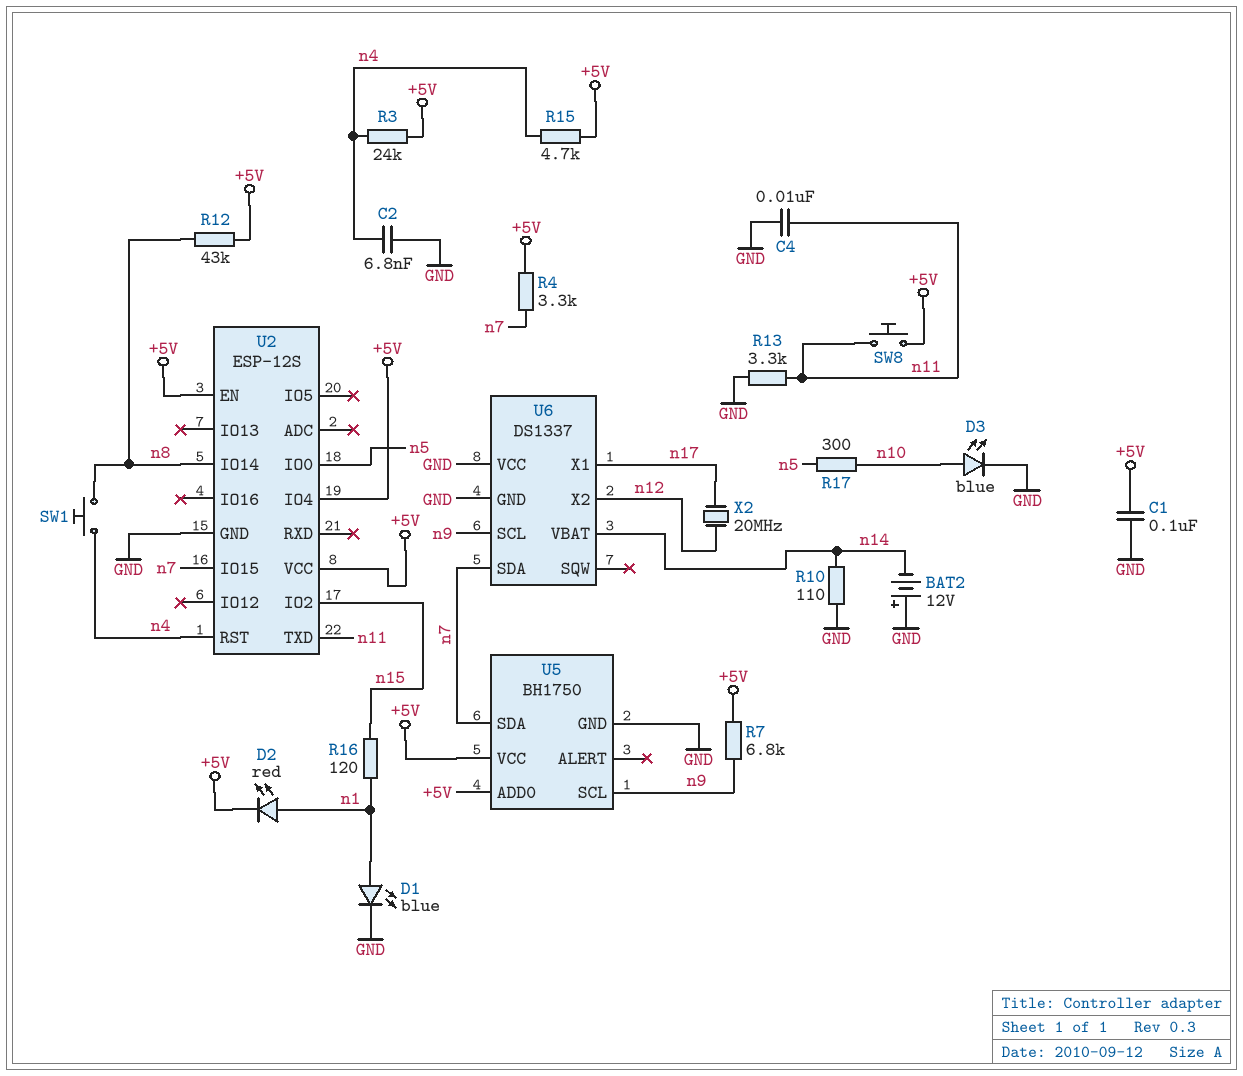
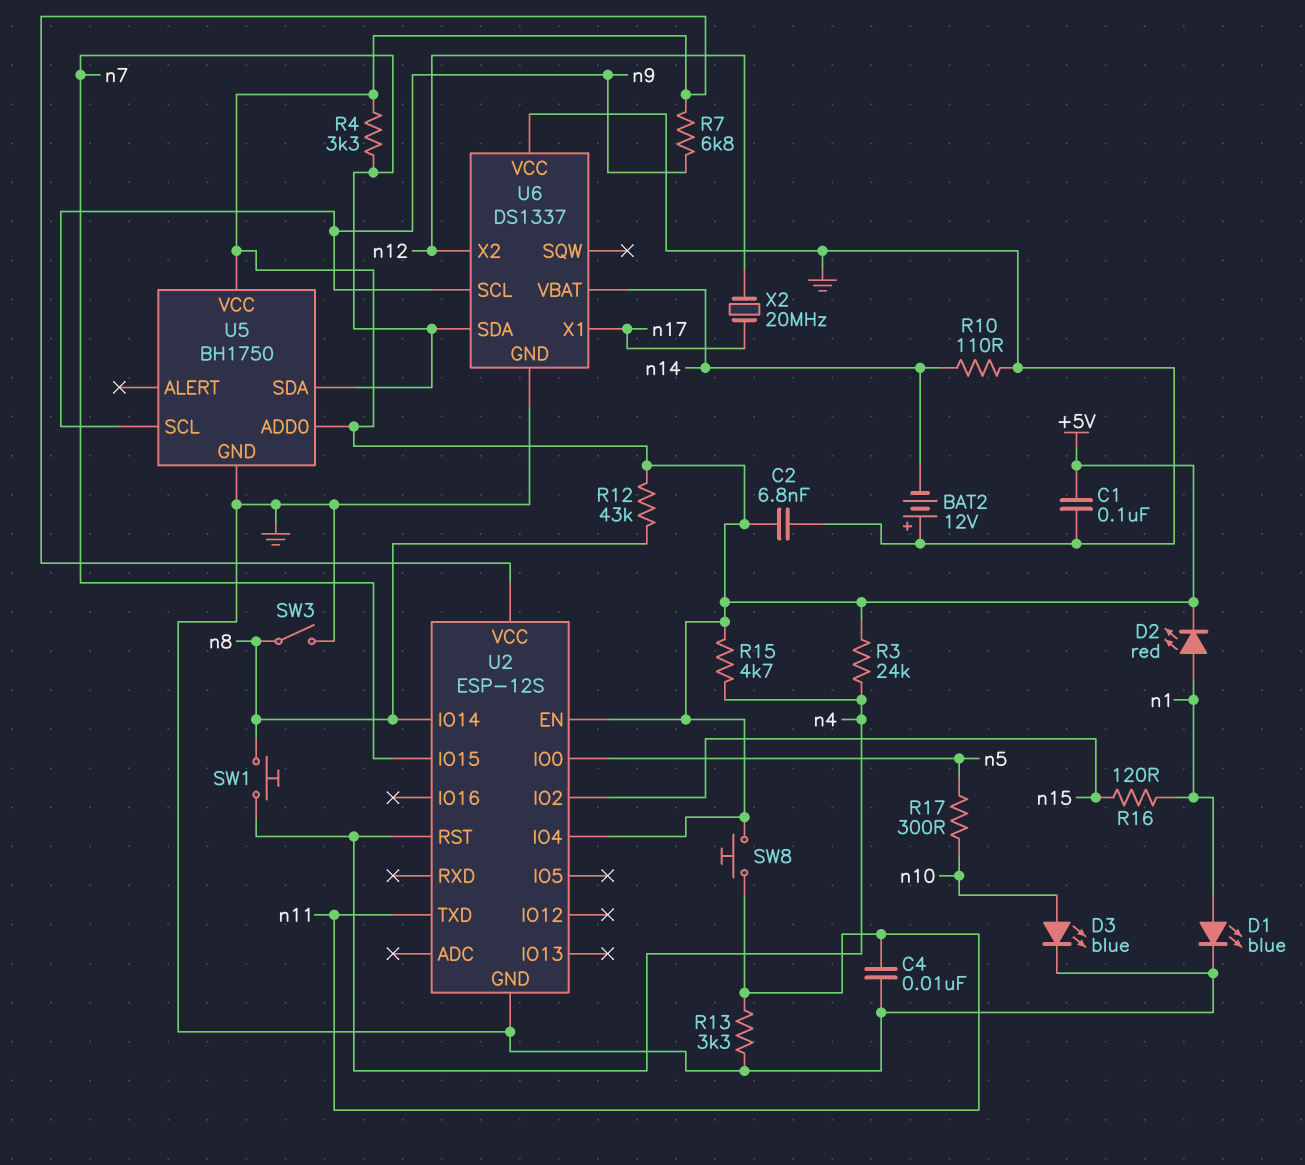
C2: 6.8nF (GND, n4) -> 6.8nF (+5V, GND)
SW3: none -> switch (GND, n8)

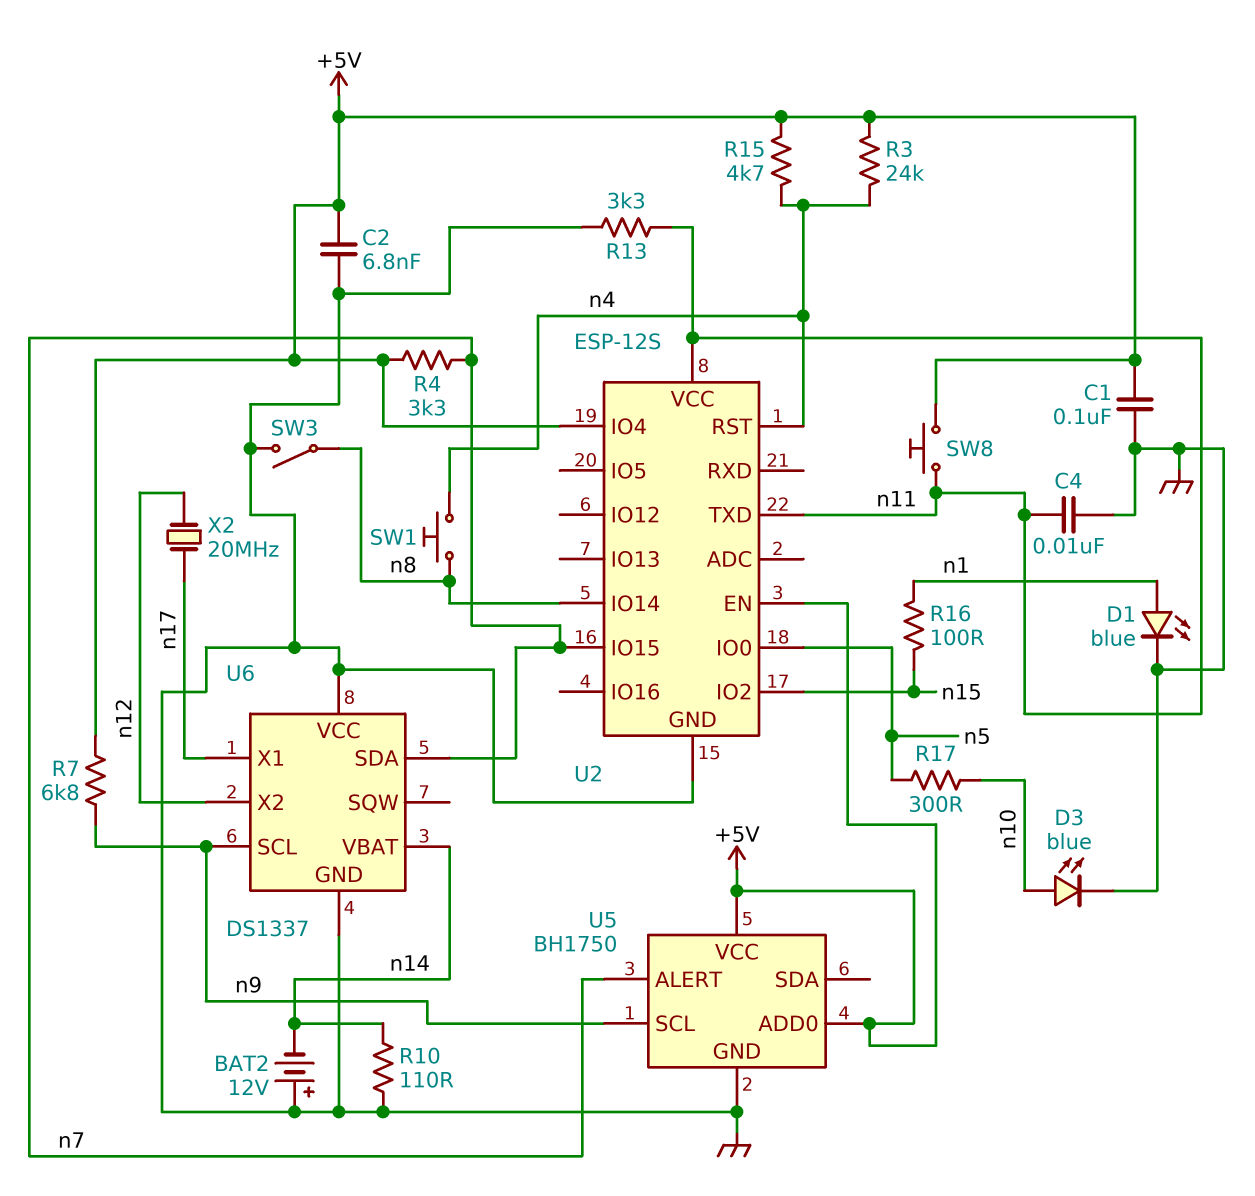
D2: LED red (A n1, K +5V) -> none
R12: 43k (+5V, n8) -> none
R16: 120 (n1, n15) -> 100 (n1, n15)
U2 pin VCC: +5V -> n11
U5 pin ALERT: none -> n7
U5 pin SDA: n7 -> none

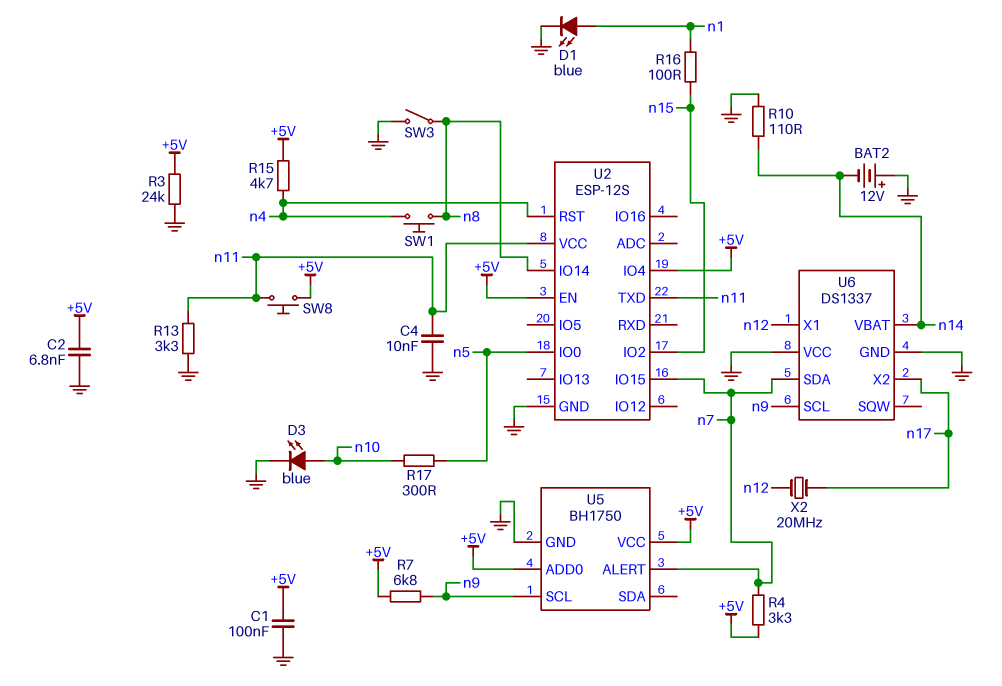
R3: 24k (+5V, n4) -> 24k (+5V, GND)
U6 pin X1: n17 -> n12
U6 pin X2: n12 -> n17

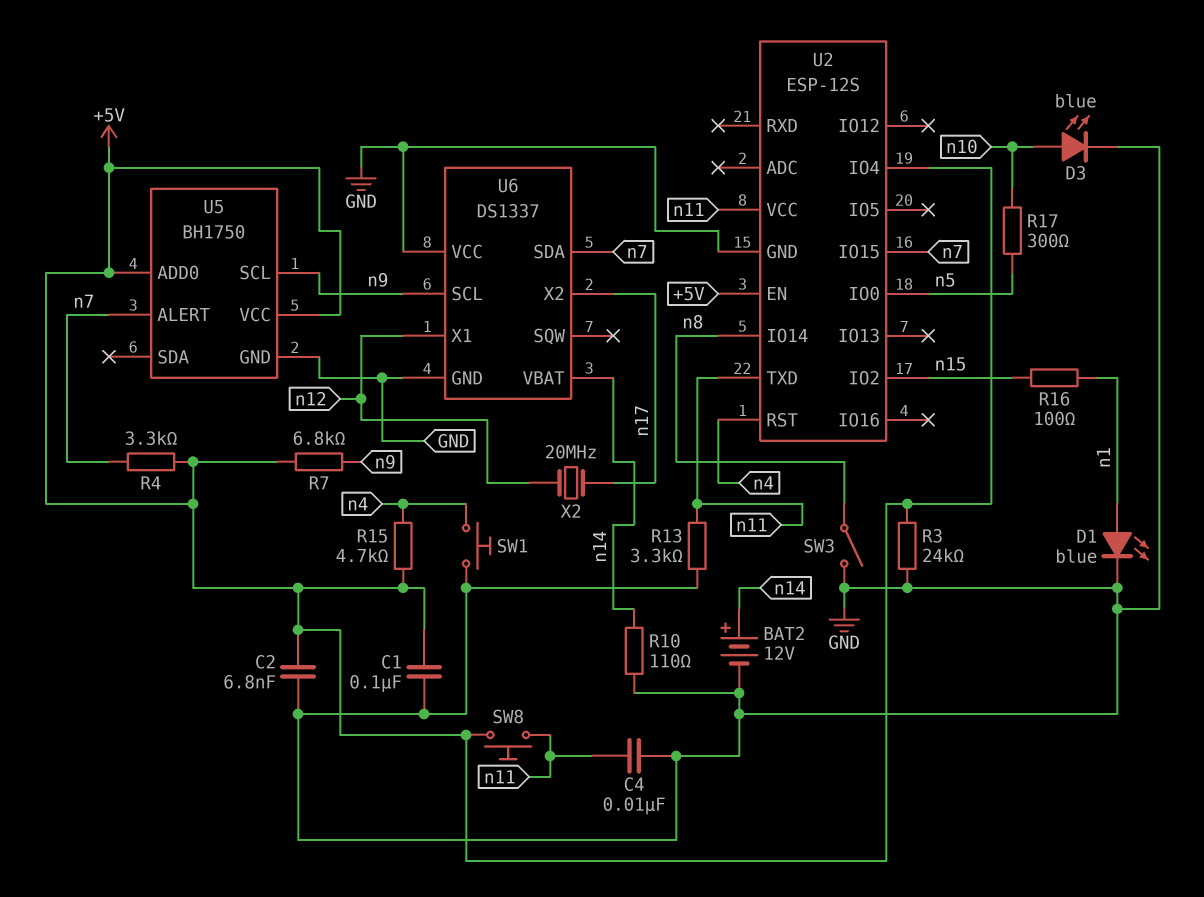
BAT2: 12V (plus GND, minus n14) -> 12V (plus n14, minus GND)
SW1: button (n4, n8) -> button (GND, n4)

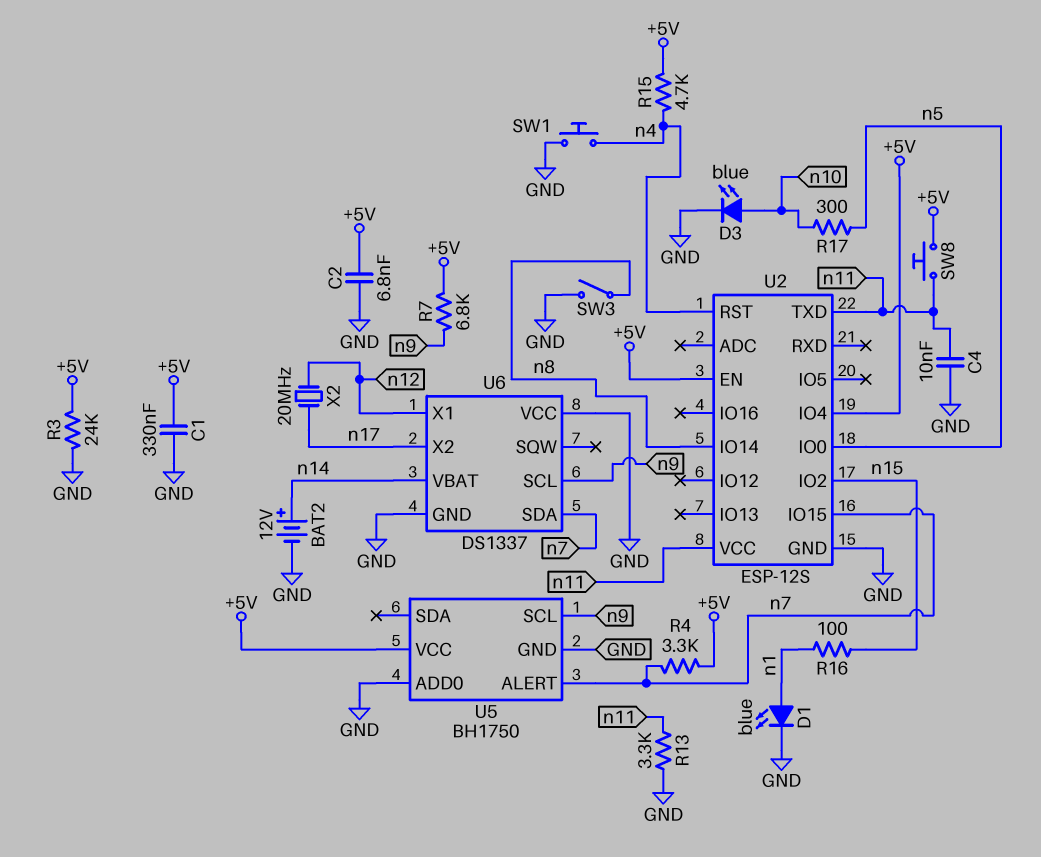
C1: 100nF (+5V, GND) -> 330nF (+5V, GND)
R10: 110 (GND, n14) -> none
U5 pin ADD0: +5V -> GND

